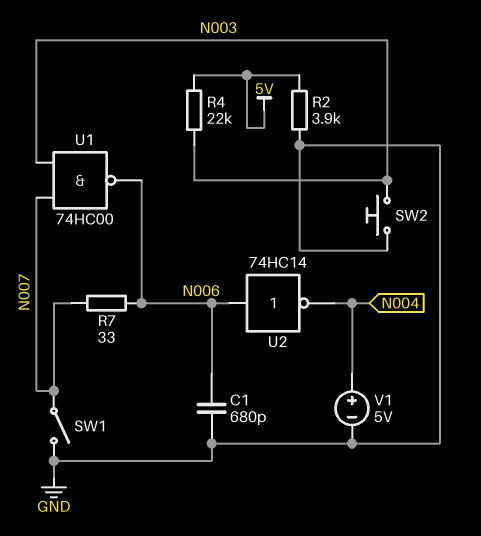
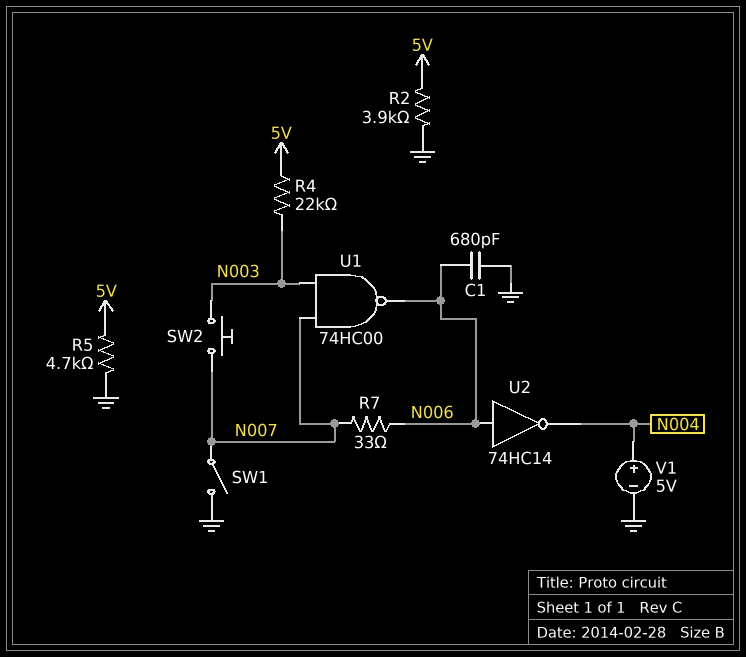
R5: none -> 4.7k (5V, GND)
SW2: button (GND, N003) -> button (N003, N007)

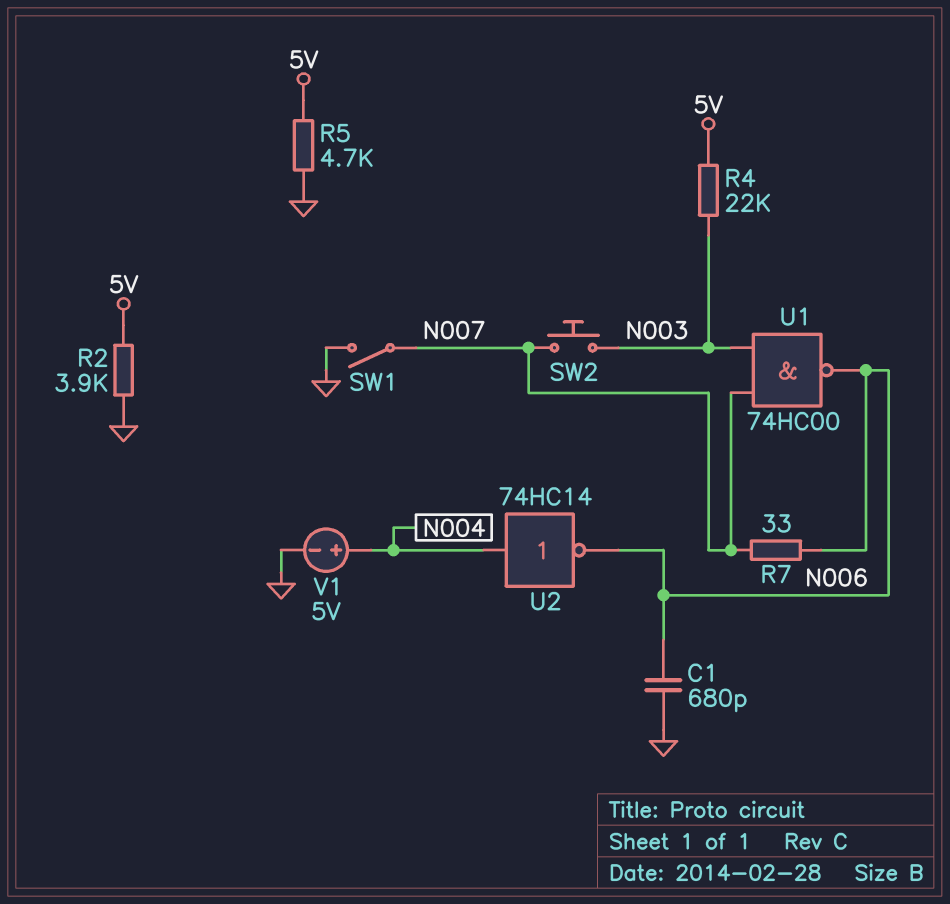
U2: NOT 74HC14 (in N006, out N004) -> NOT 74HC14 (in N004, out N006)

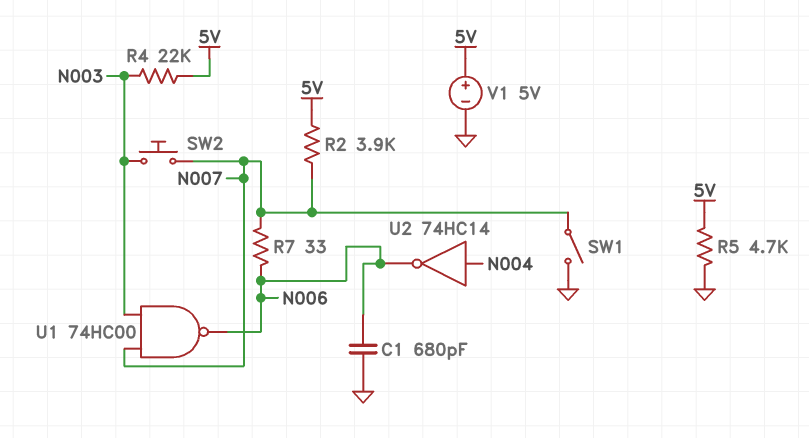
R2: 3.9k (5V, GND) -> 3.9k (5V, N007)
V1: 5V (plus N004, minus GND) -> 5V (plus 5V, minus GND)

